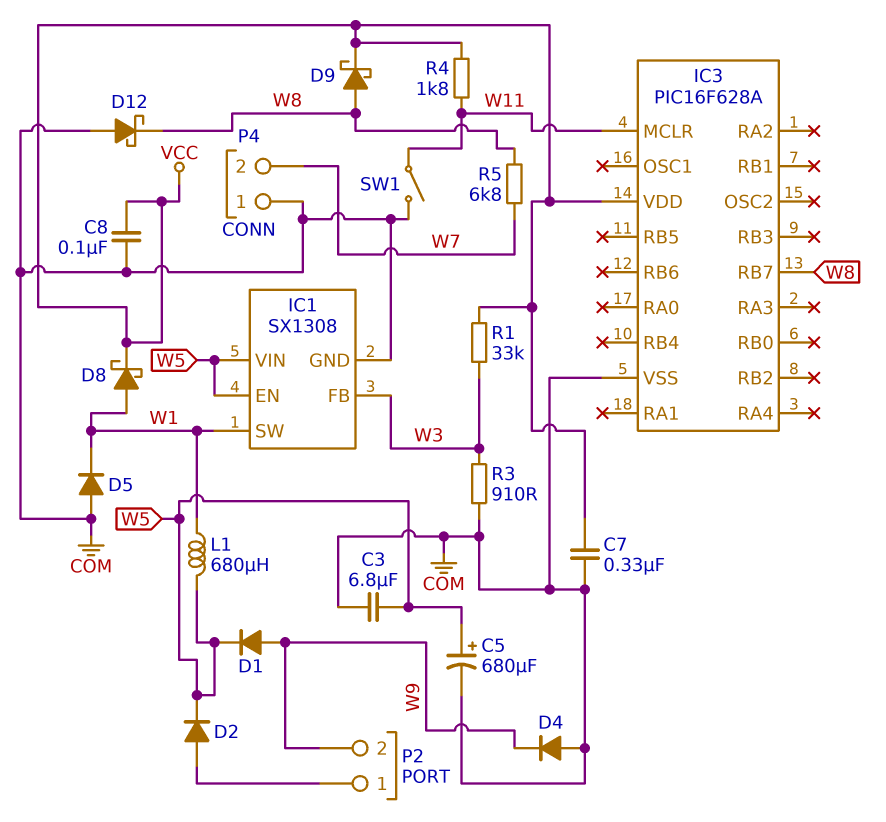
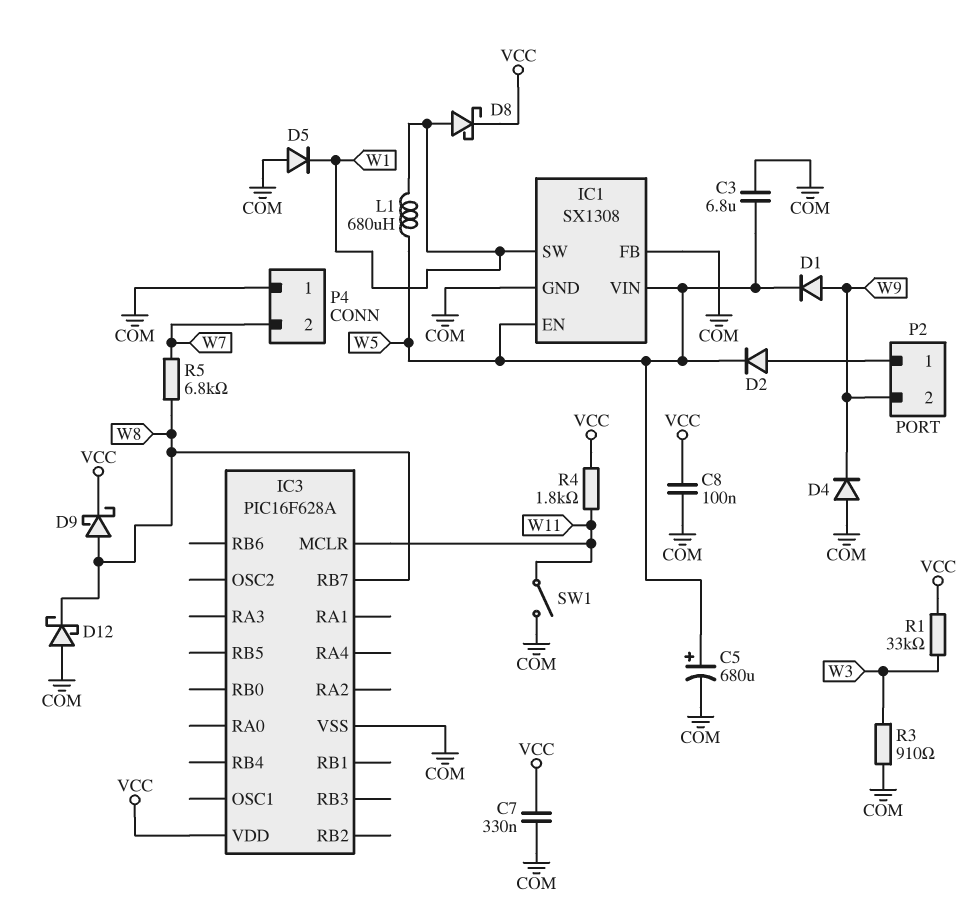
IC1 pin FB: W3 -> COM

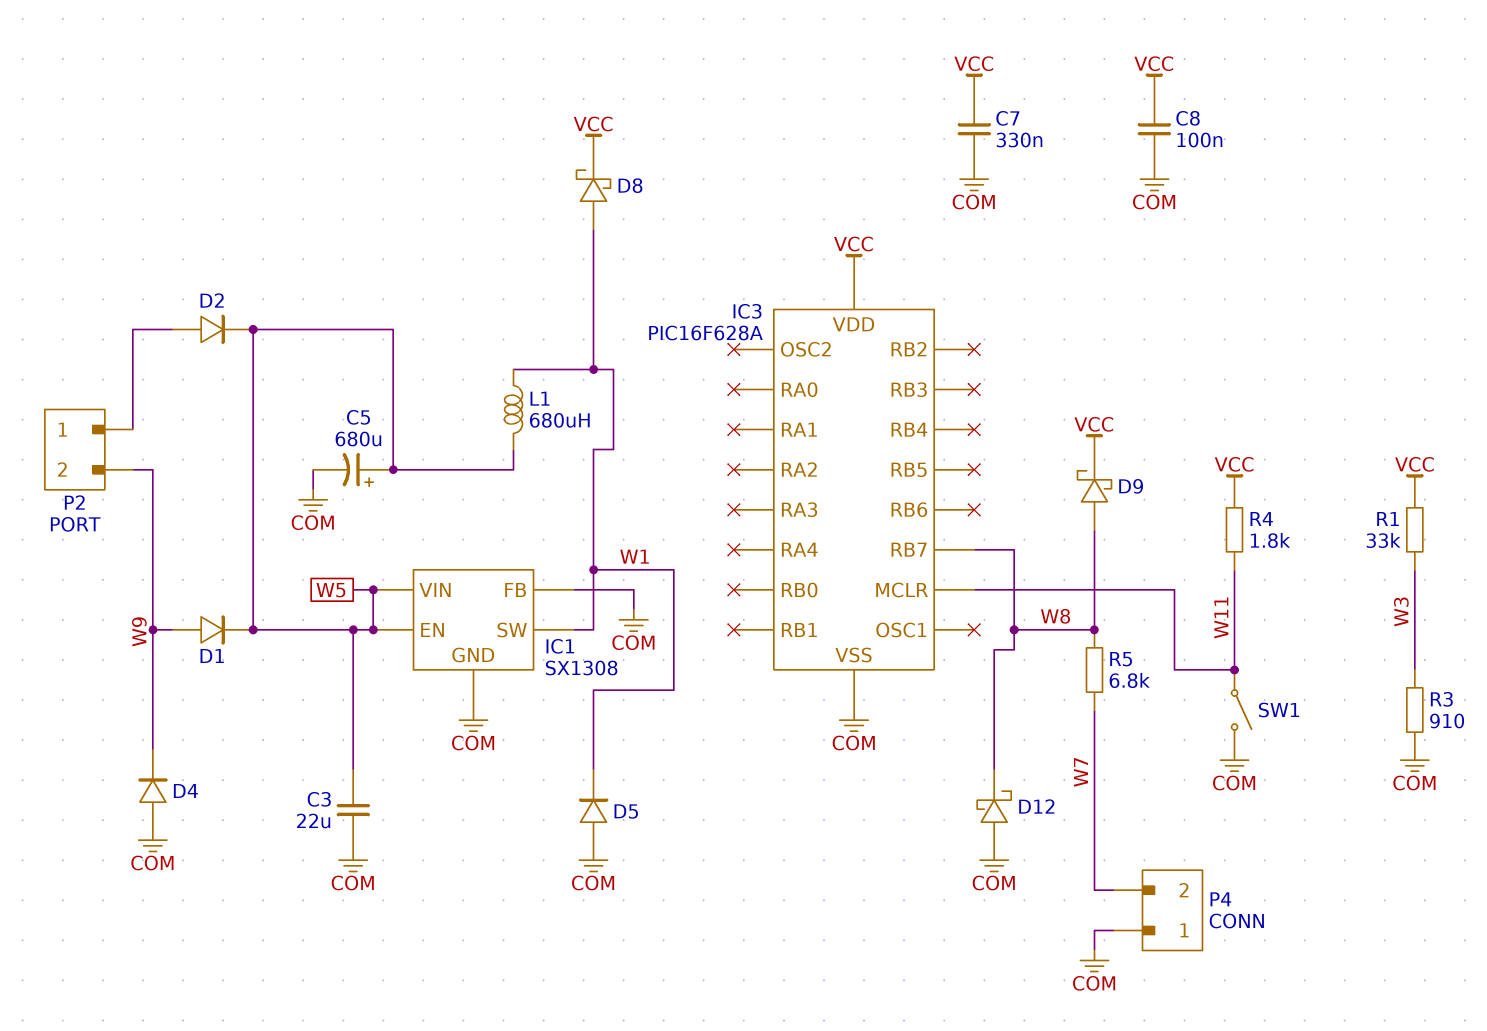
C3: 6.8uF (COM, W5) -> 22uF (COM, W5)

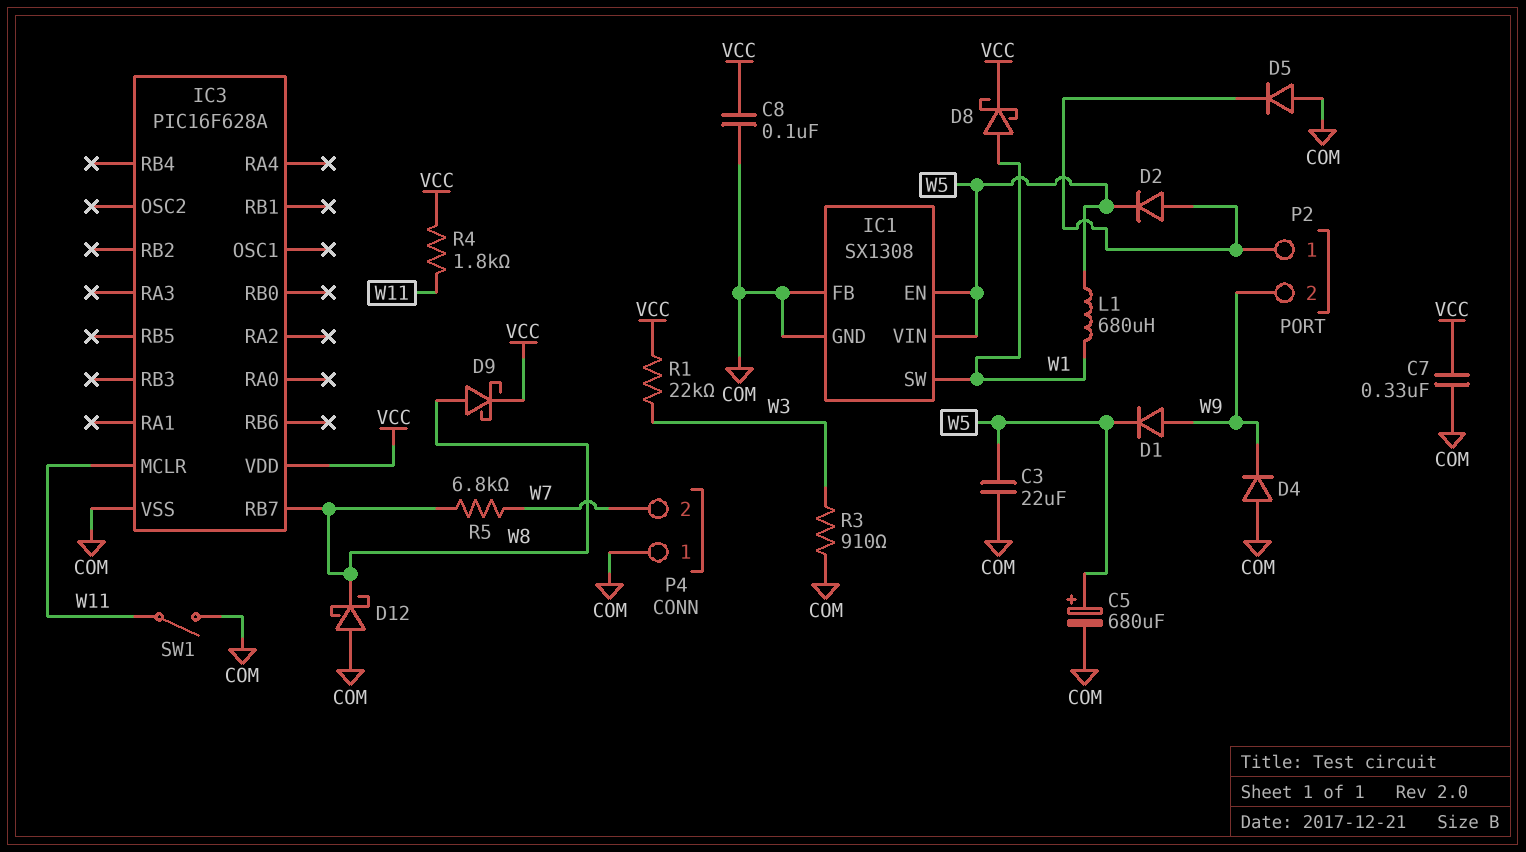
D5: diode (A COM, K W1) -> diode (A COM, K P2/1)
R1: 33k (VCC, W3) -> 22k (VCC, W3)

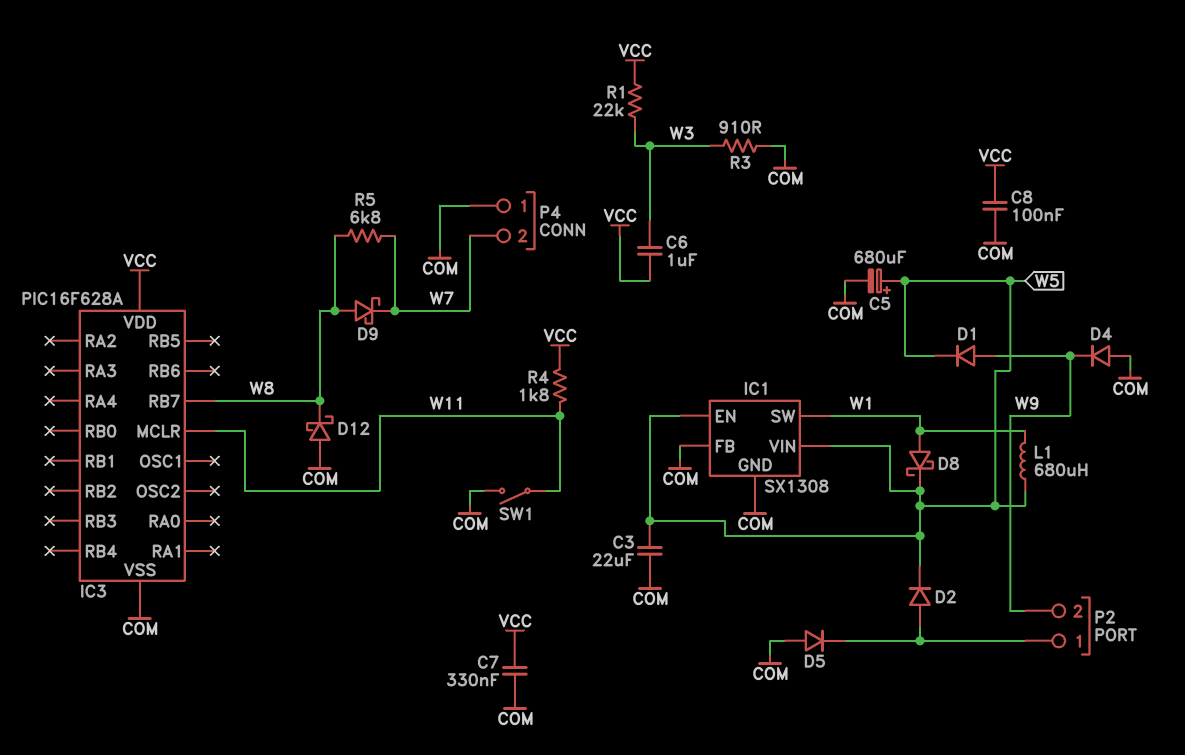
C6: none -> 1uF (VCC, W3)
D8: schottky (A W1, K VCC) -> schottky (A W1, K W5)
D9: schottky (A W8, K VCC) -> schottky (A W8, K W7)

